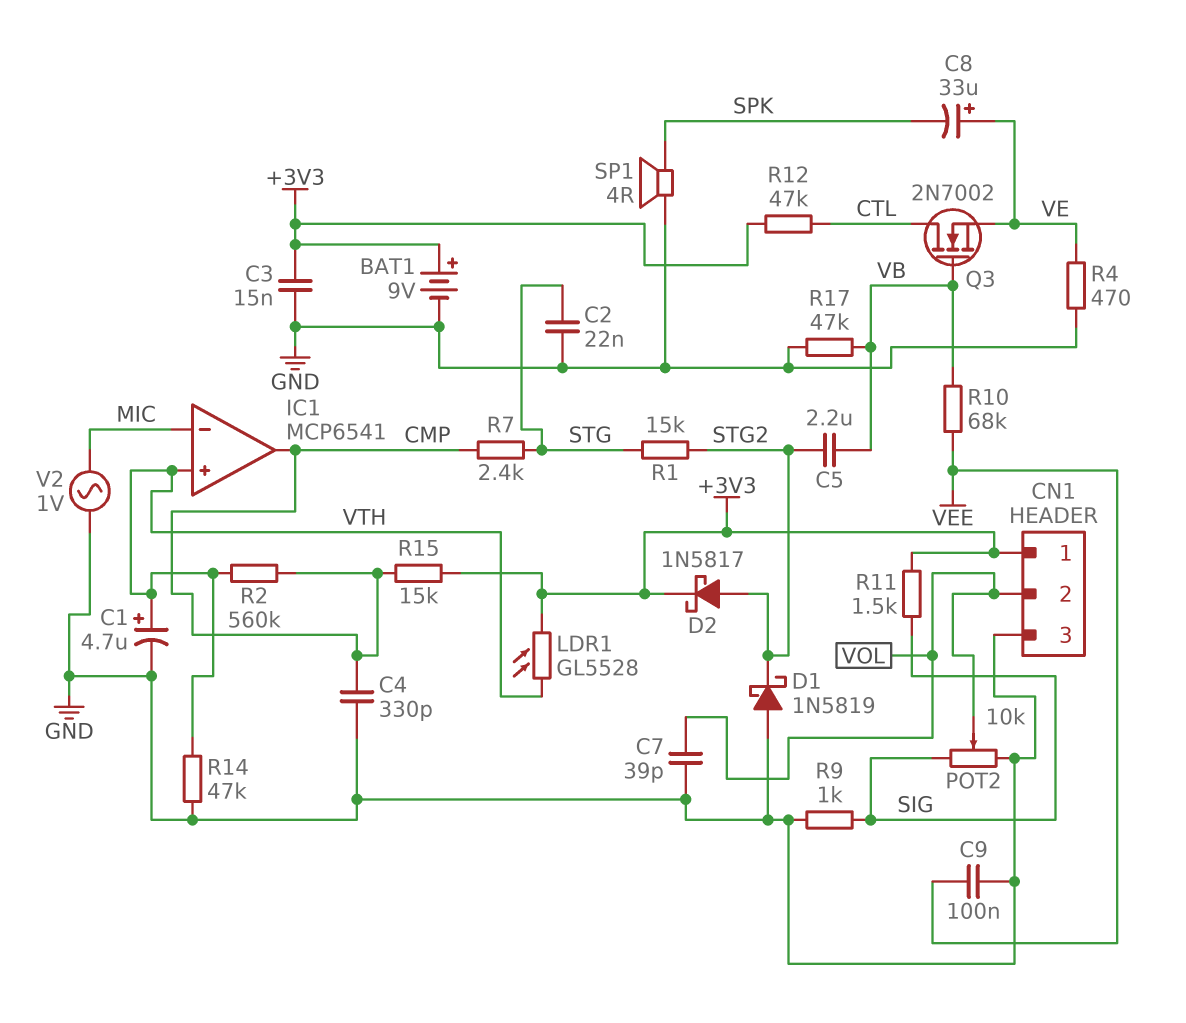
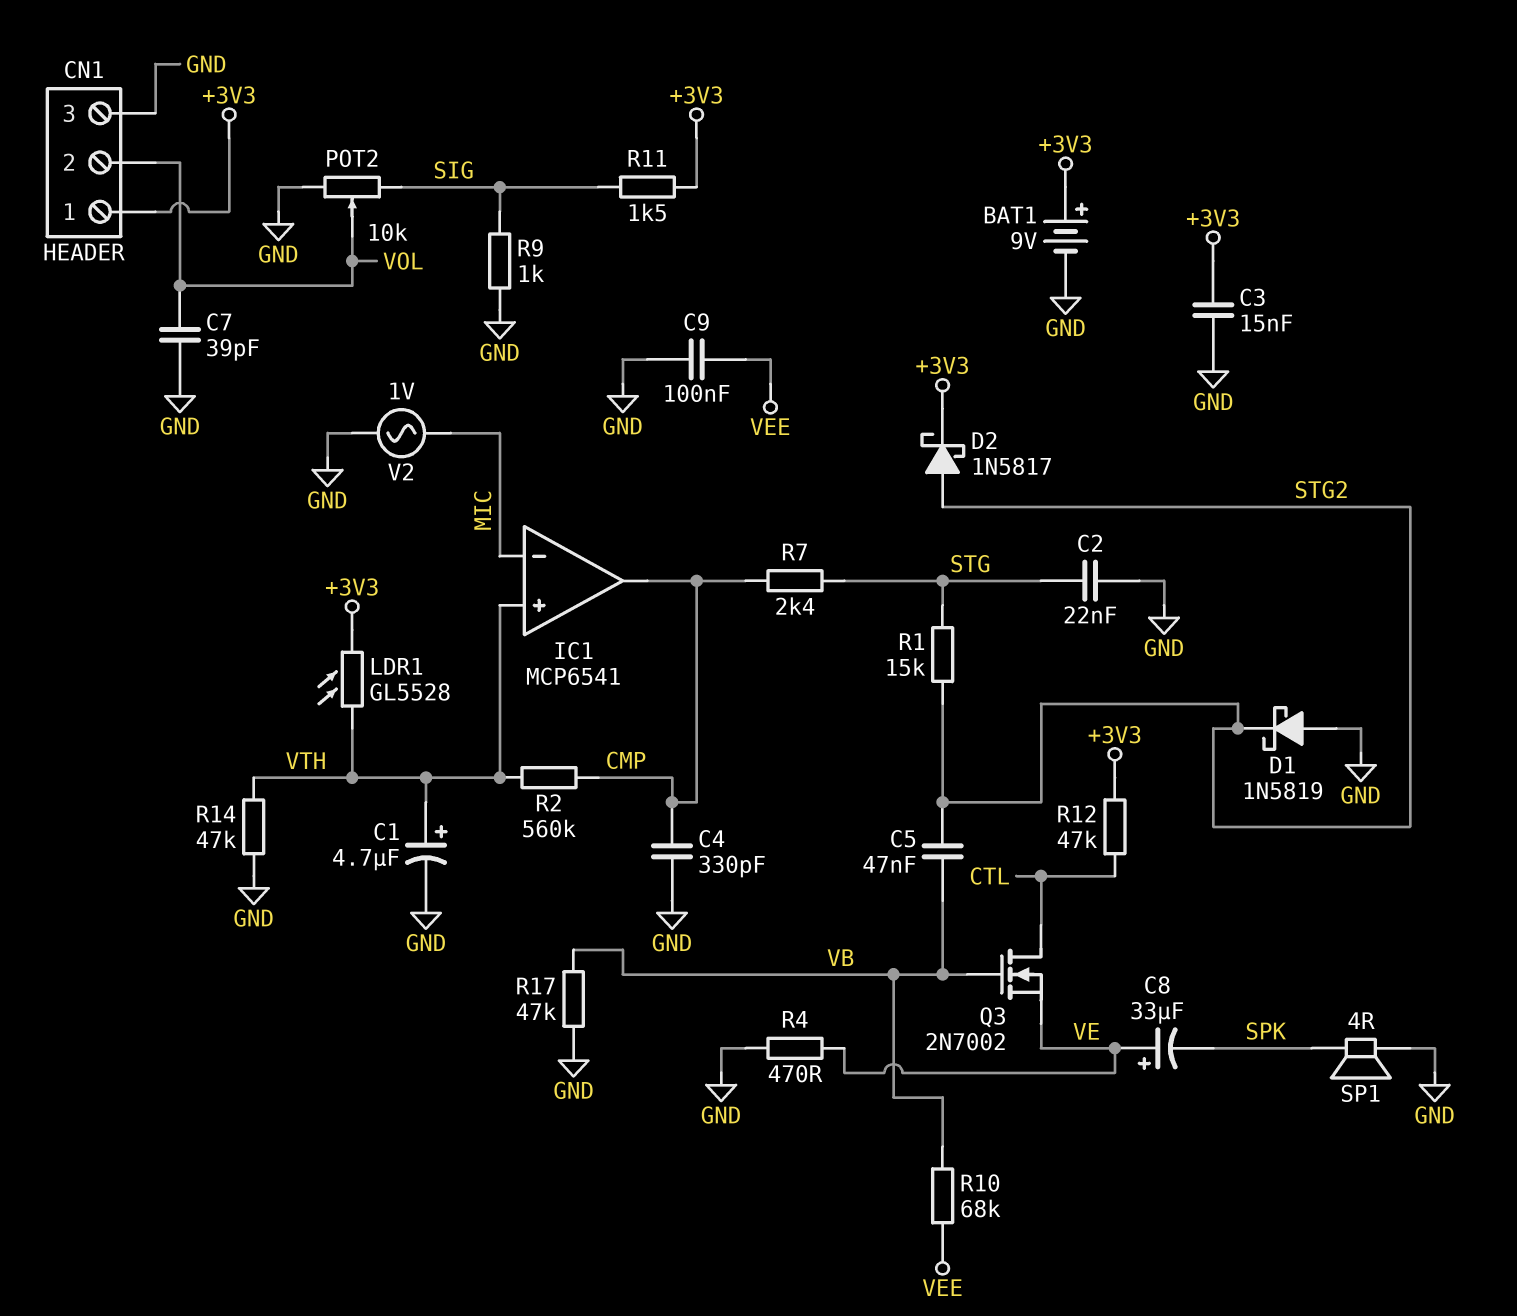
C5: 2.2uF (STG2, VB) -> 47nF (STG2, VB)
R15: 15k (+3V3, CMP) -> none

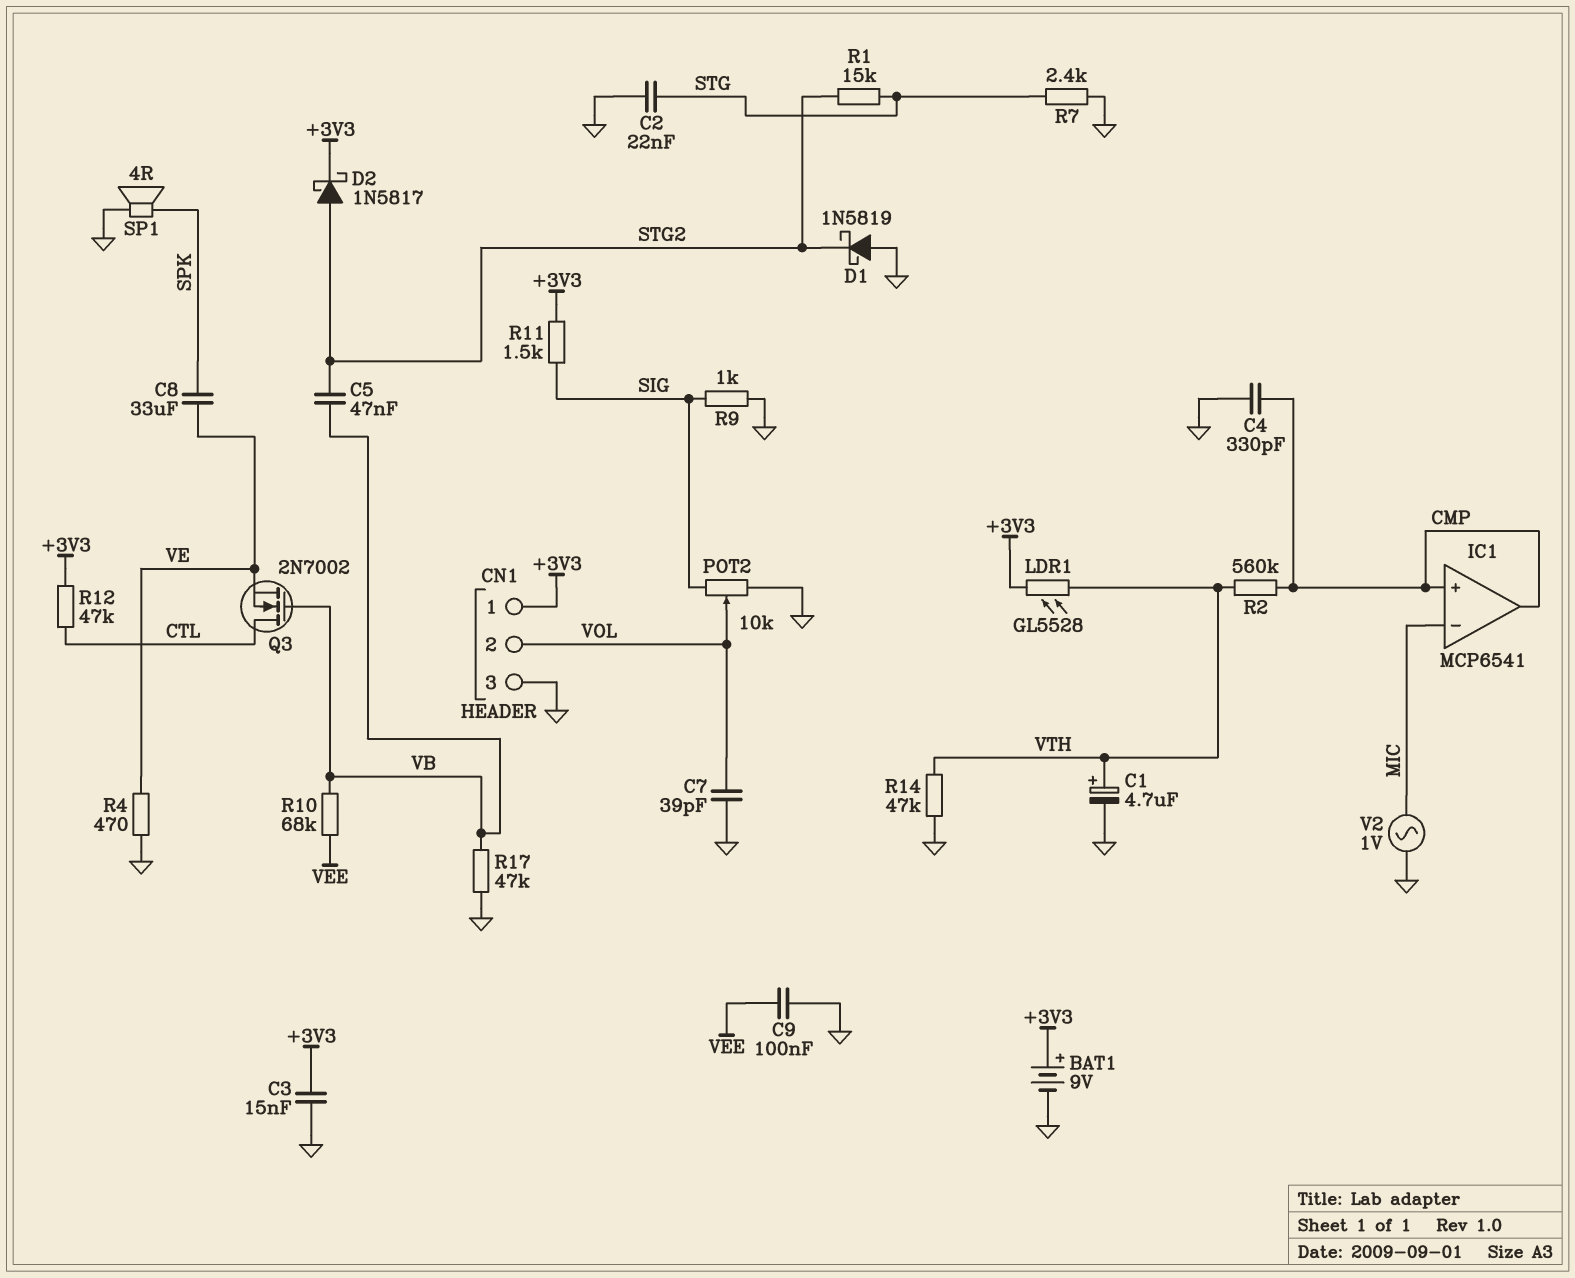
C8: 33uF (plus VE, minus SPK) -> 33uF (SPK, VE)
IC1 pin in+: VTH -> CMP
R7: 2.4k (CMP, STG) -> 2.4k (GND, STG)

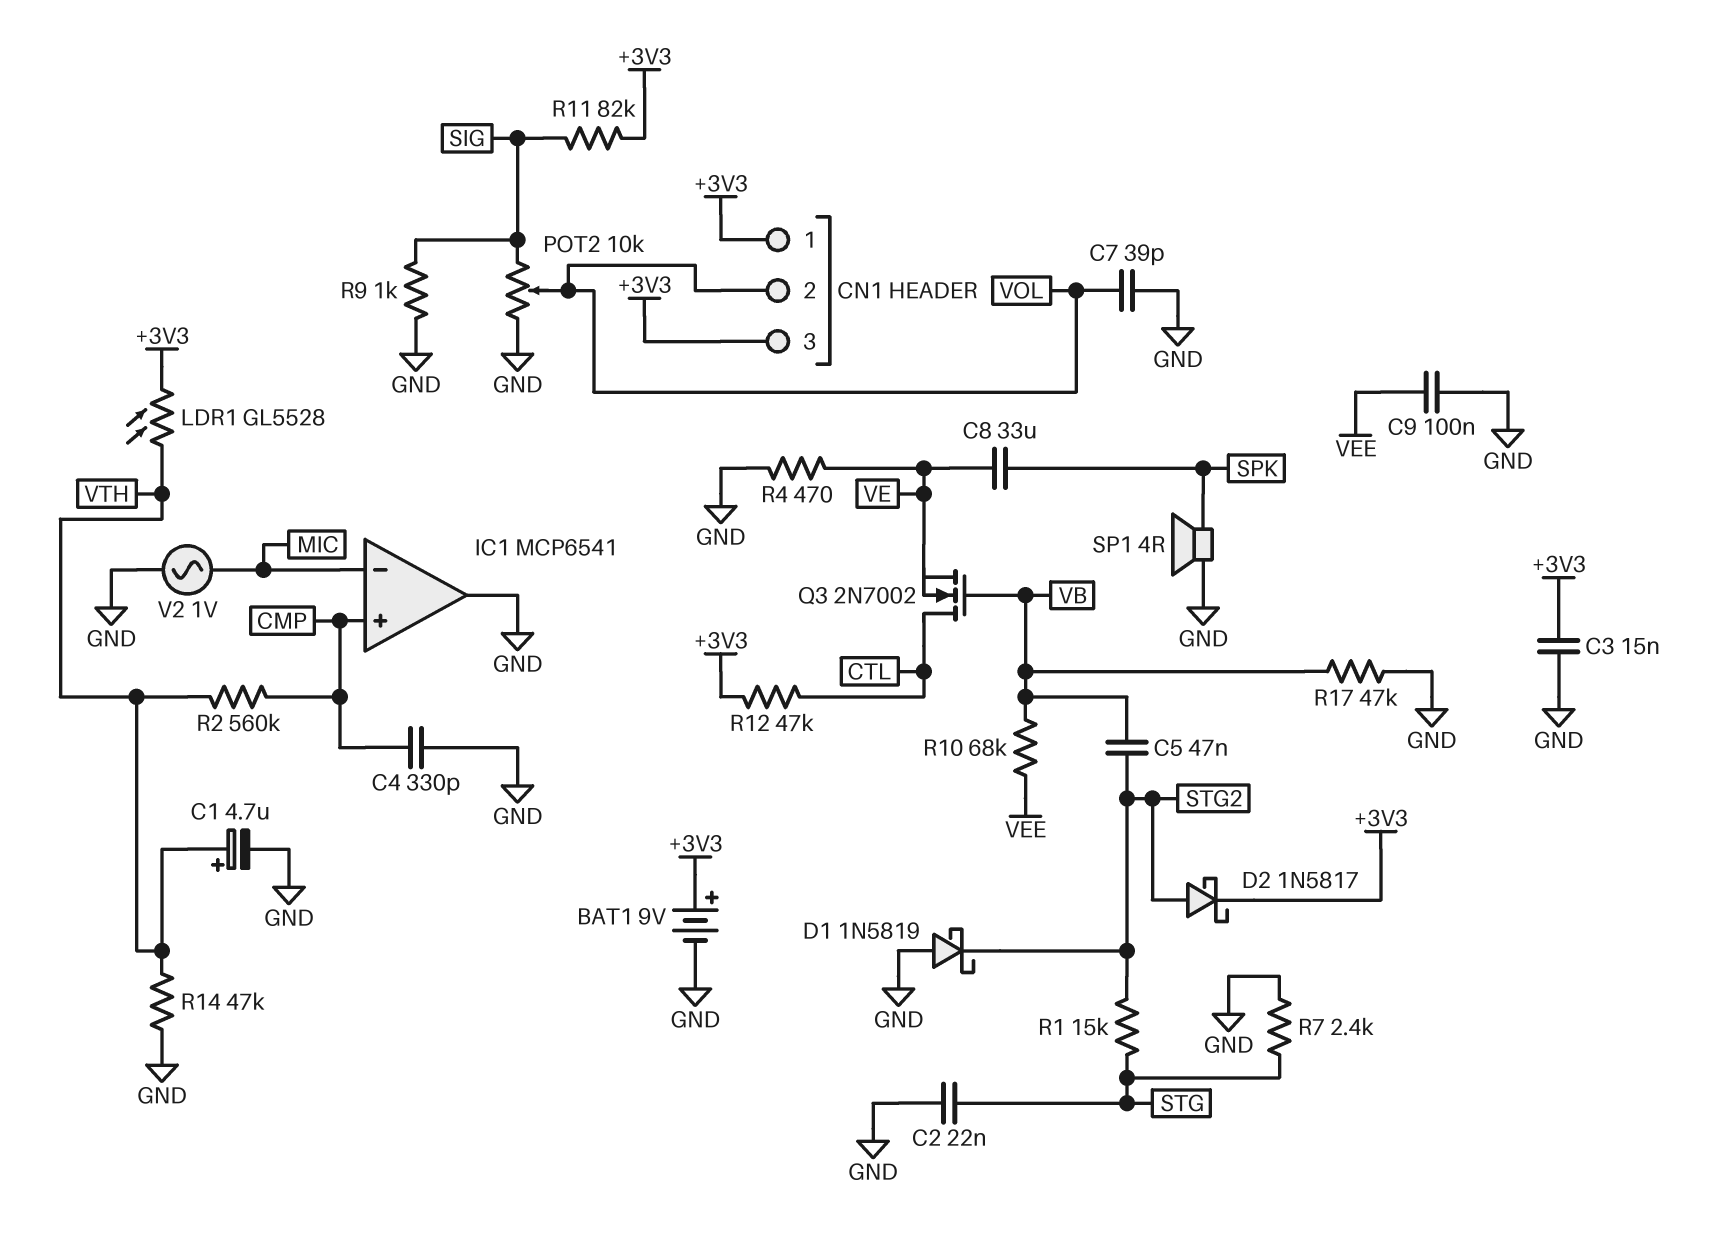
CN1 pin 3: GND -> +3V3
IC1 pin out: CMP -> GND
R11: 1.5k (+3V3, SIG) -> 82k (+3V3, SIG)

